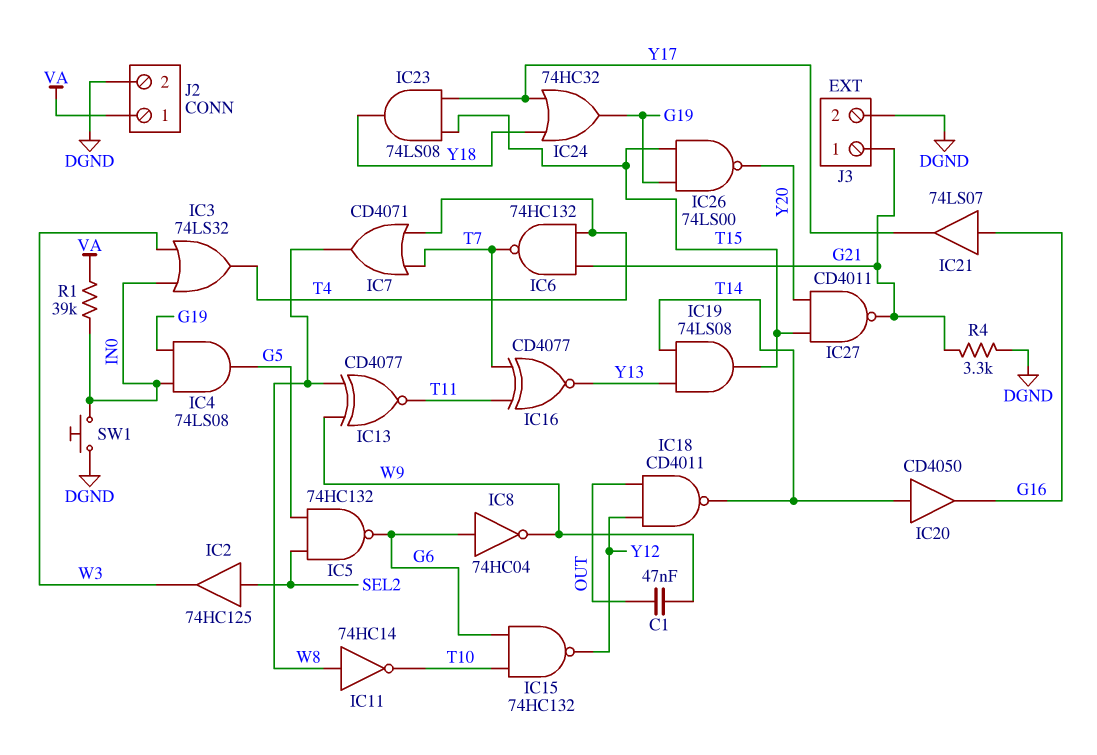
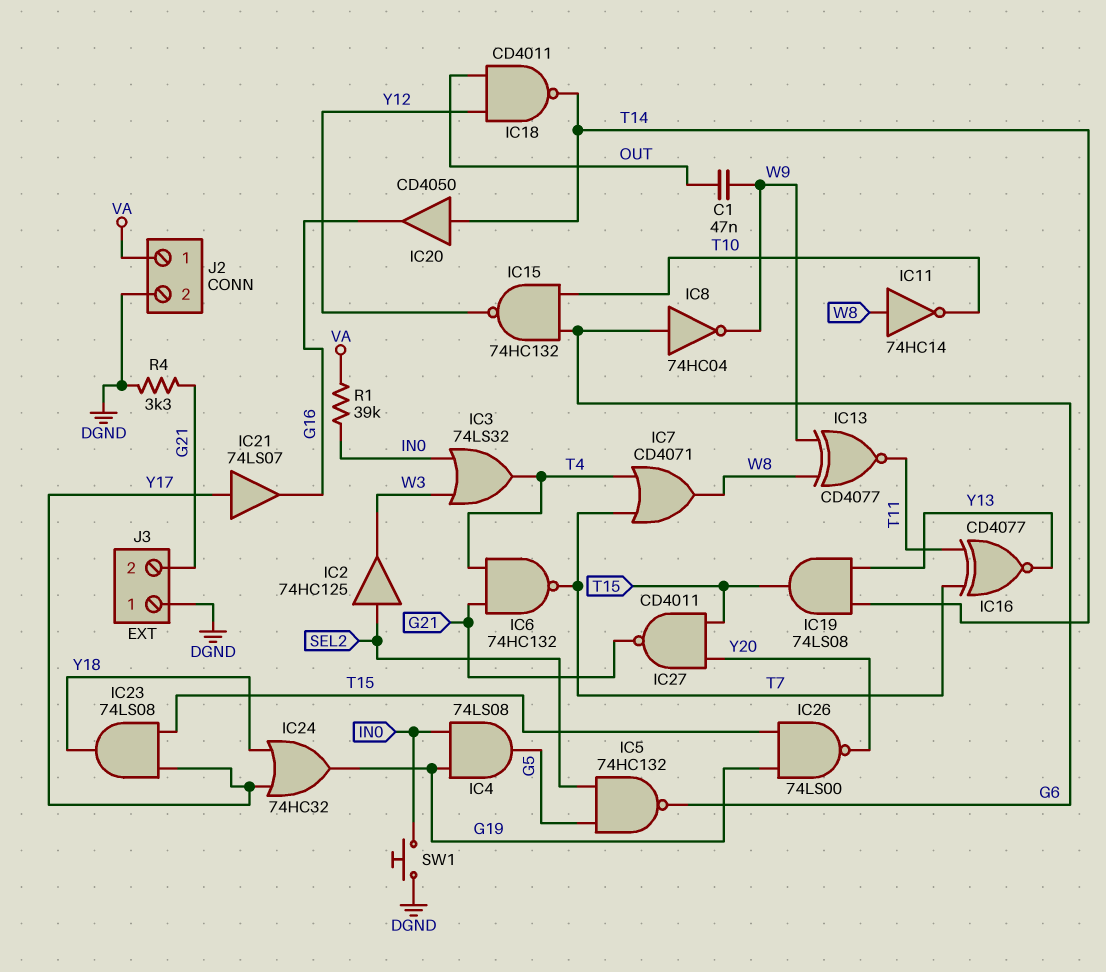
IC21: buffer 74LS07 (in G16, out Y17) -> buffer 74LS07 (in Y17, out G16)
J3 pin 1: G21 -> DGND
J3 pin 2: DGND -> G21

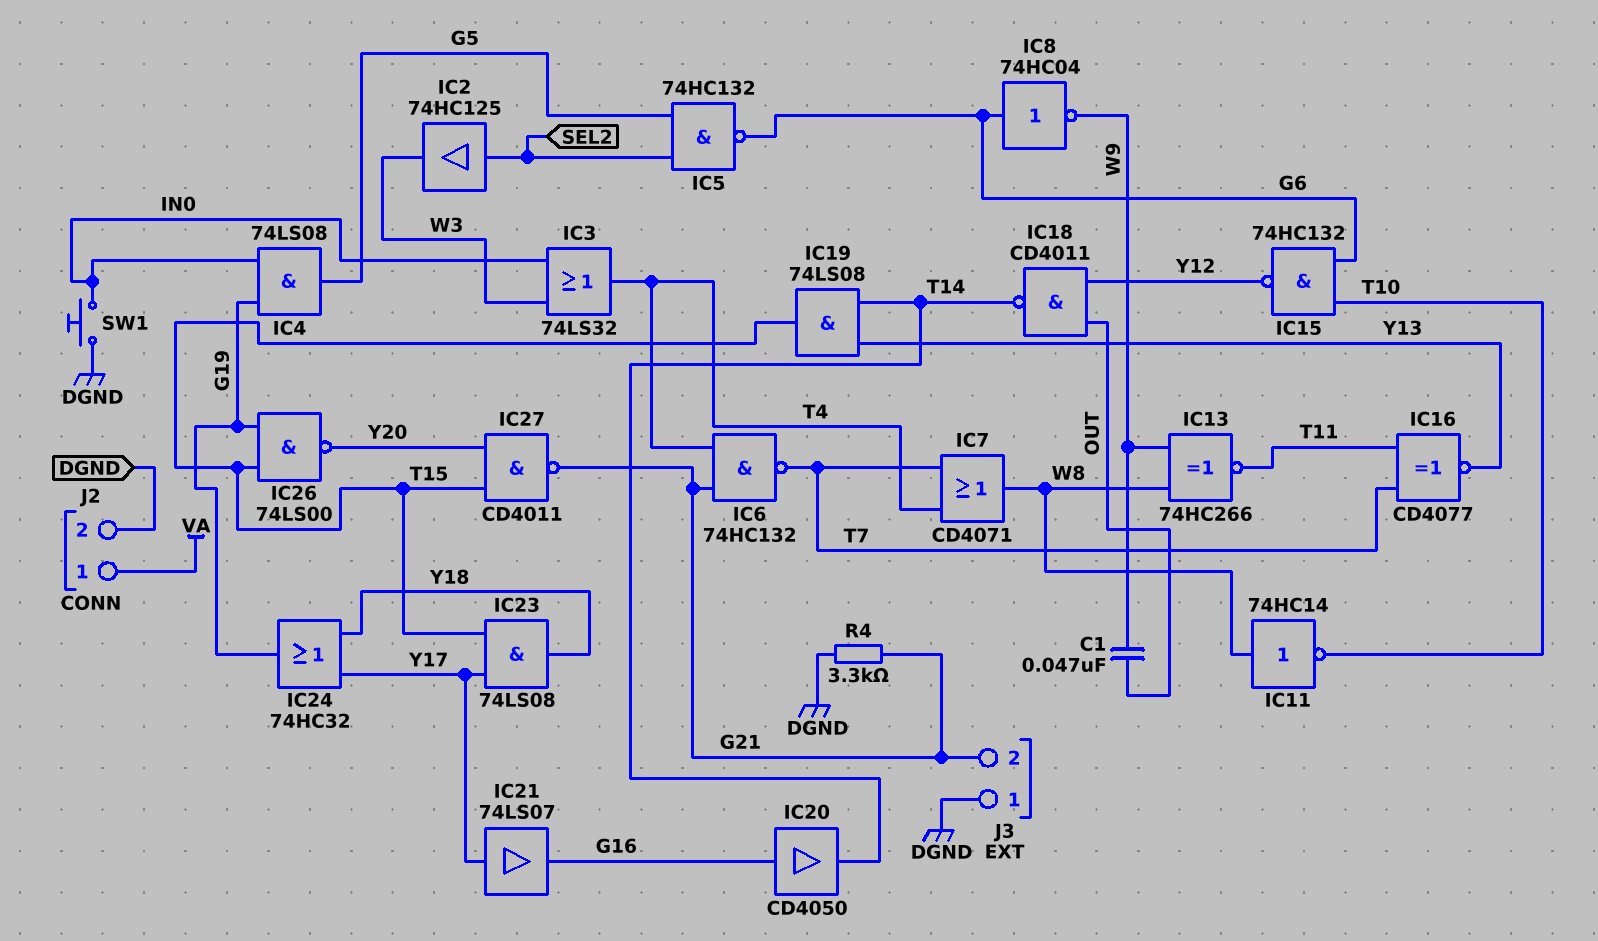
IC13: XNOR CD4077 (in W8, in W9, out T11) -> XNOR 74HC266 (in W8, in W9, out T11)
IC20: buffer CD4050 (in T14, out G16) -> buffer CD4050 (in G16, out T14)
R1: 39k (IN0, VA) -> none

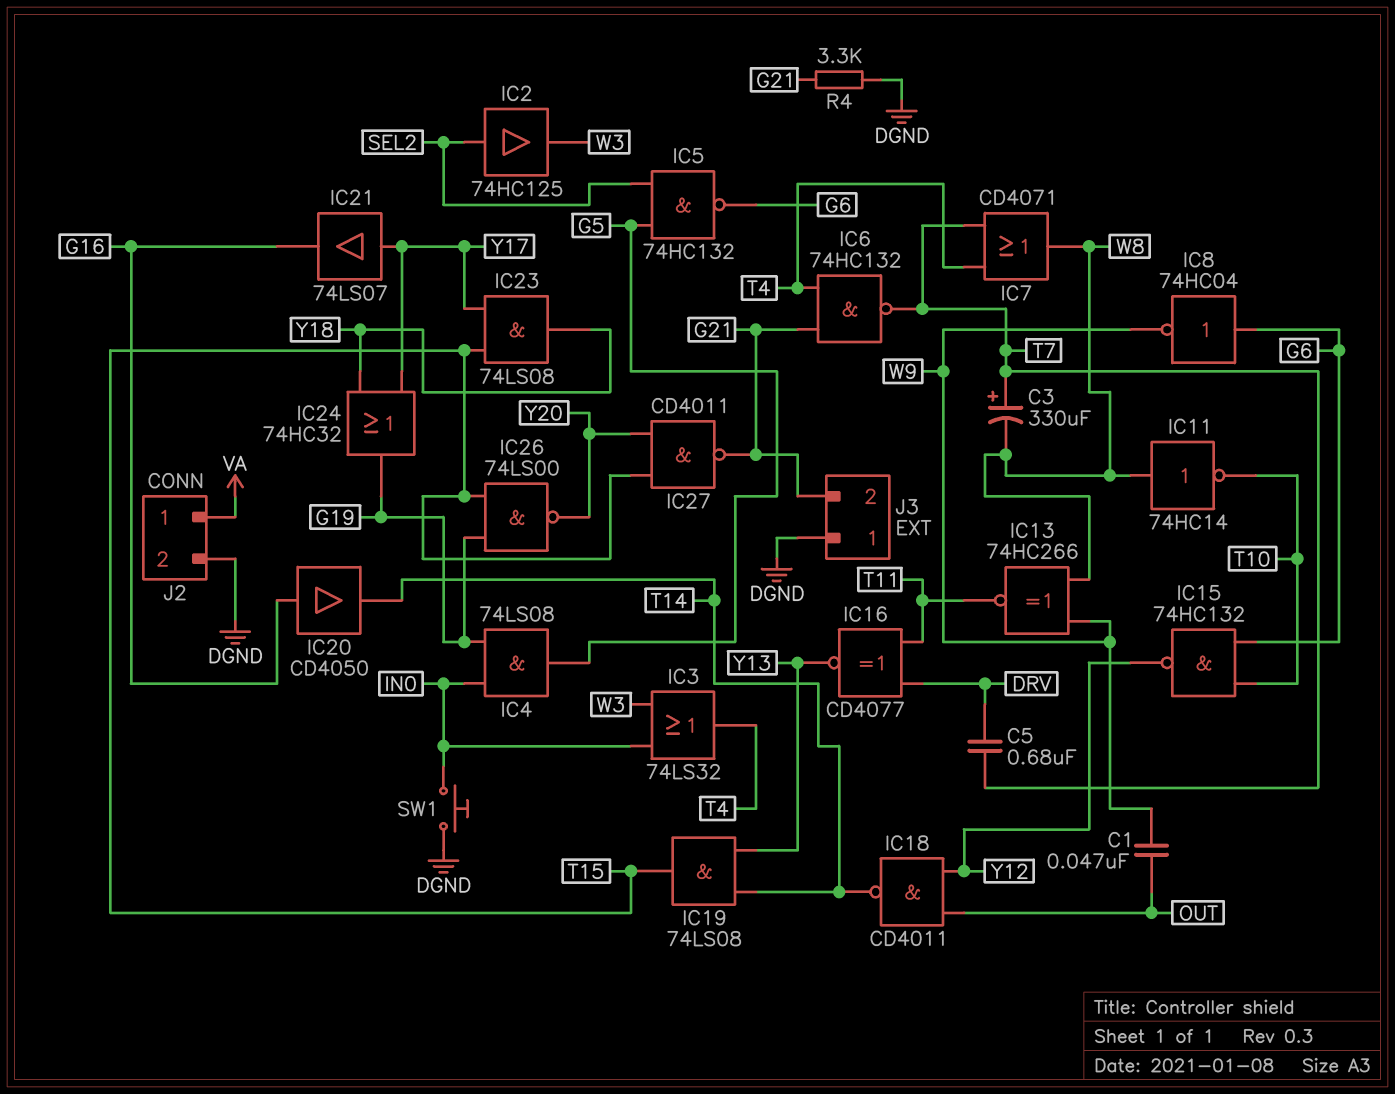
C3: none -> 330uF (plus T7, minus W8)
C5: none -> 680nF (DRV, T7)
IC16: XNOR CD4077 (in T7, in T11, out Y13) -> XNOR CD4077 (in DRV, in T11, out Y13)

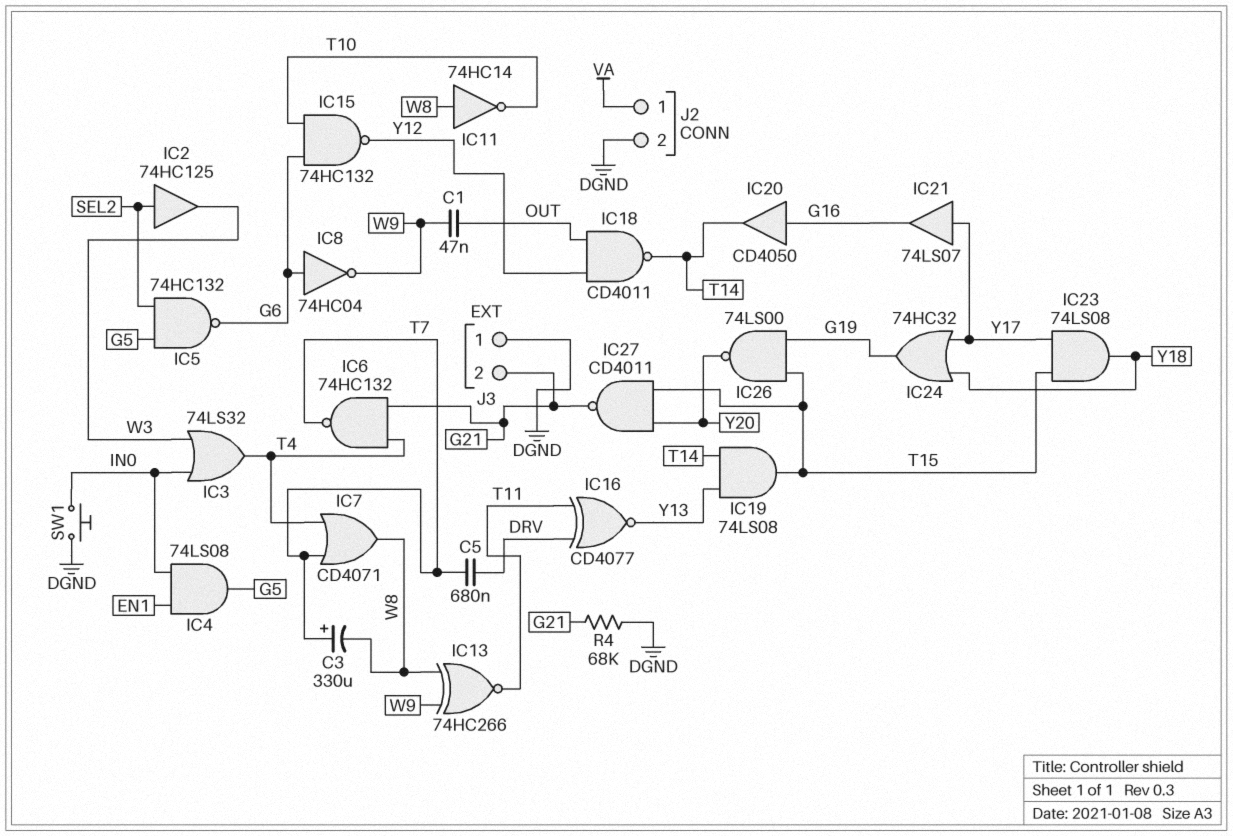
IC4: AND 74LS08 (in G19, in IN0, out G5) -> AND 74LS08 (in EN1, in IN0, out G5)
R4: 3.3k (DGND, G21) -> 68k (DGND, G21)

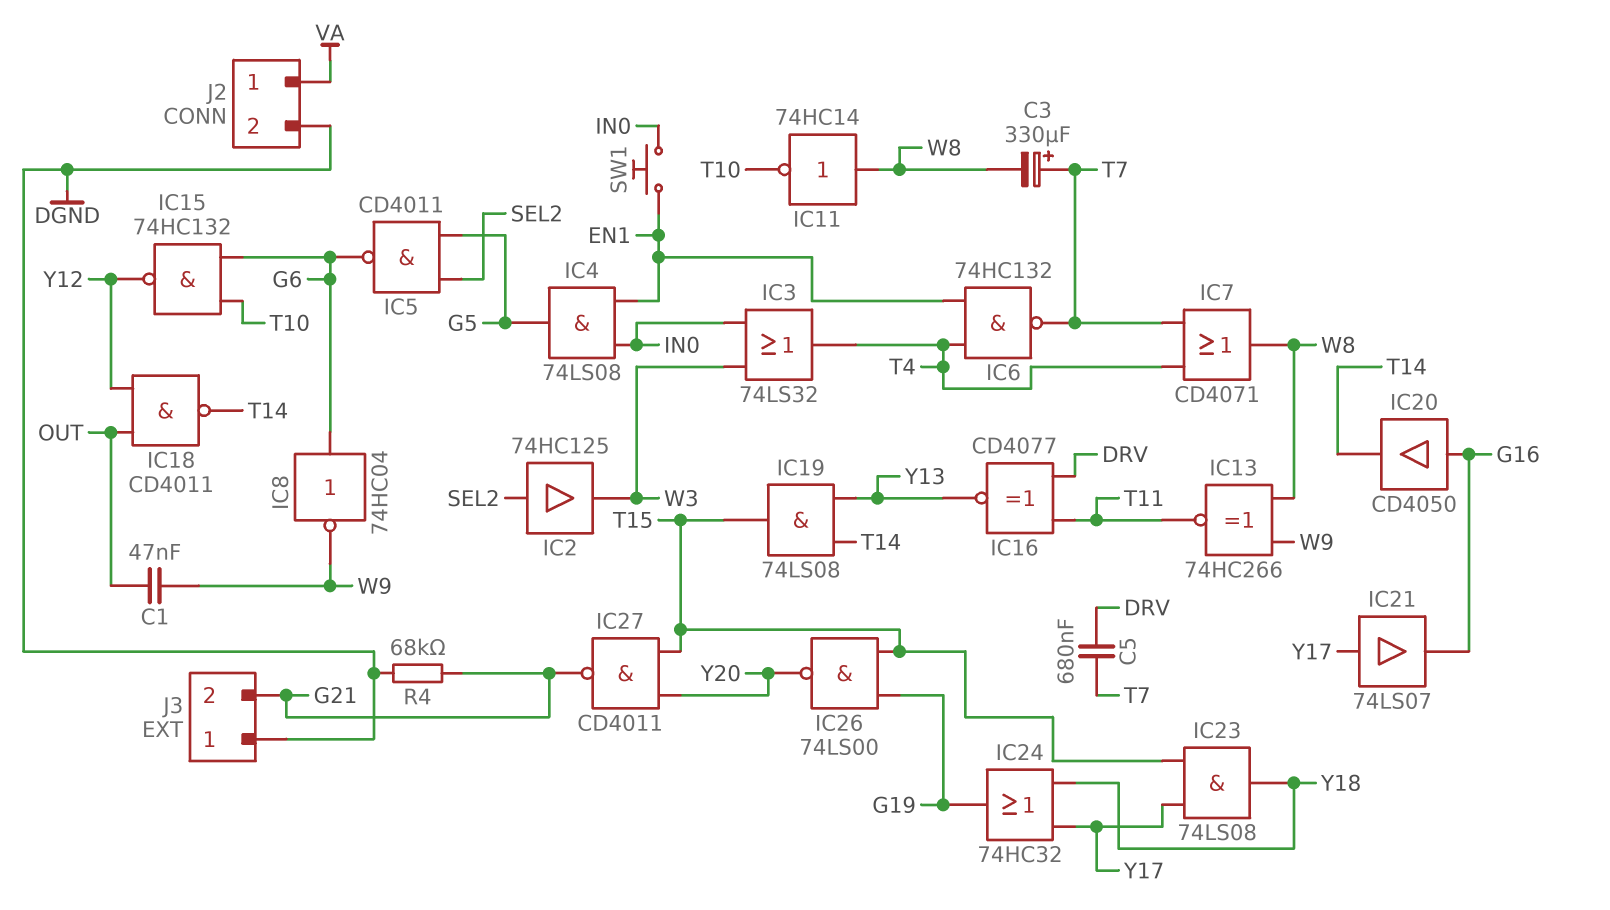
IC5: NAND 74HC132 (in G5, in SEL2, out G6) -> NAND CD4011 (in G5, in SEL2, out G6)
IC6: NAND 74HC132 (in G21, in T4, out T7) -> NAND 74HC132 (in EN1, in T4, out T7)
SW1: button (DGND, IN0) -> button (EN1, IN0)

